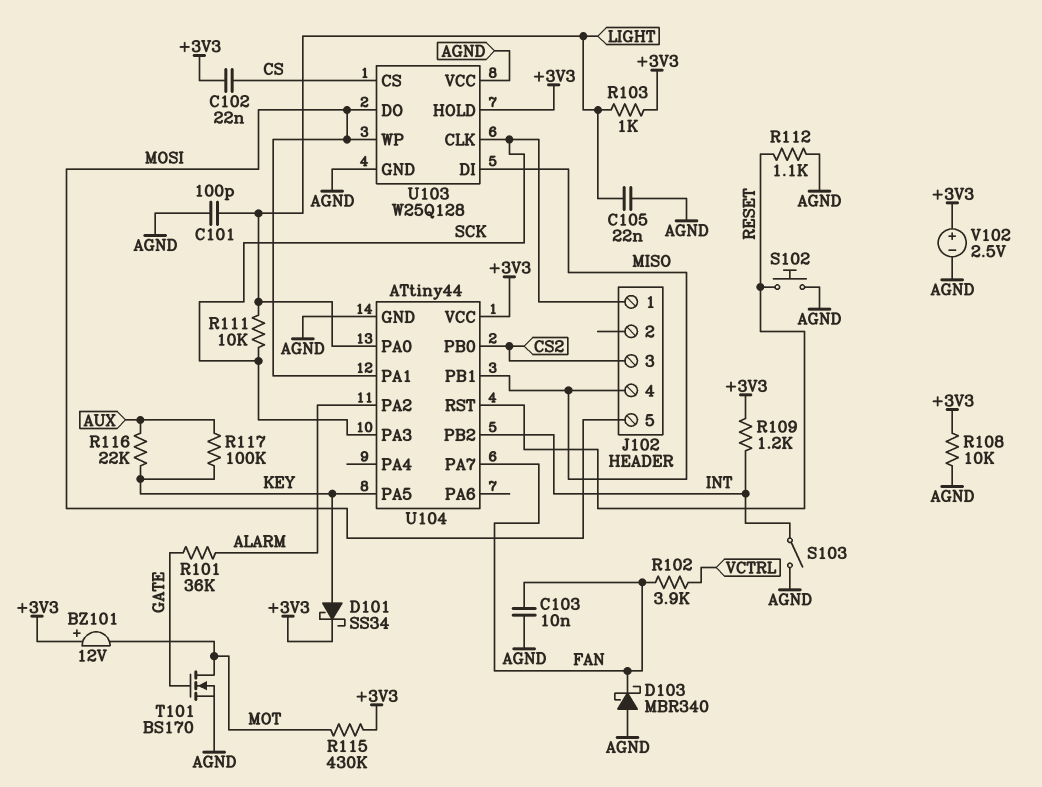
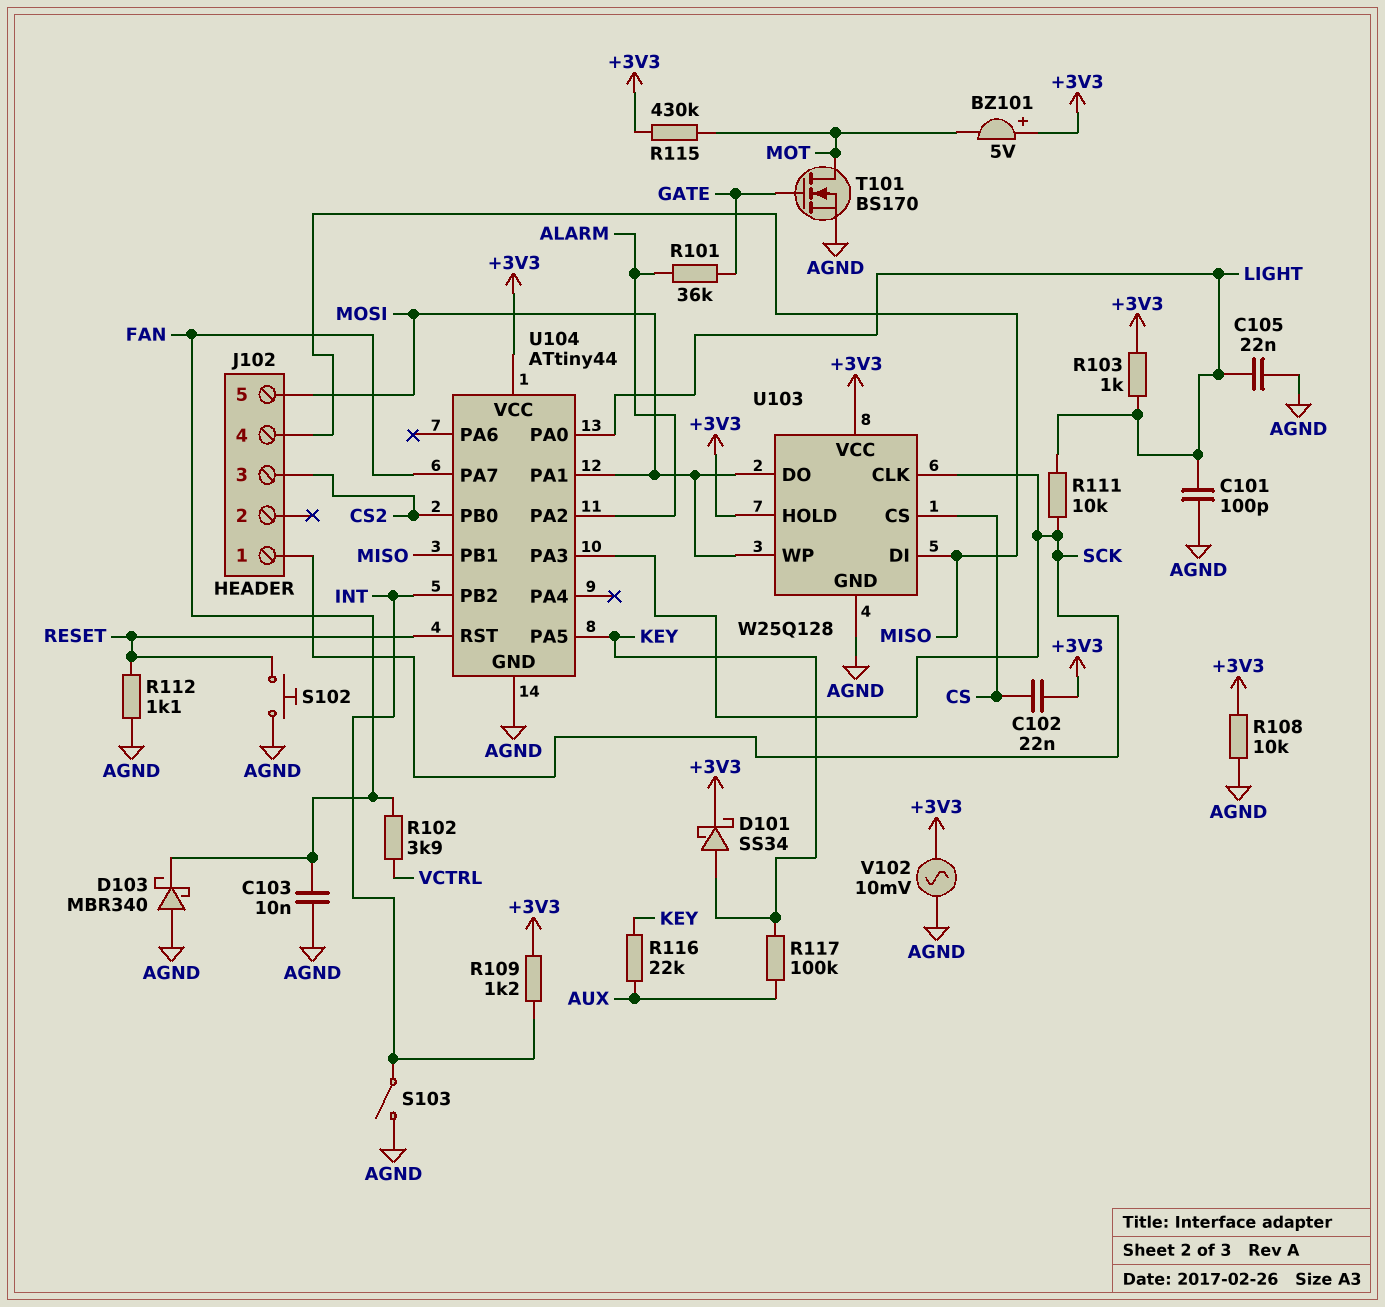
BZ101: buzzer 12V (plus +3V3, minus MOT) -> buzzer 5V (plus +3V3, minus MOT)
U103 pin VCC: AGND -> +3V3
V102: 2.5V (plus +3V3, minus AGND) -> AC 10mV (+3V3, AGND)

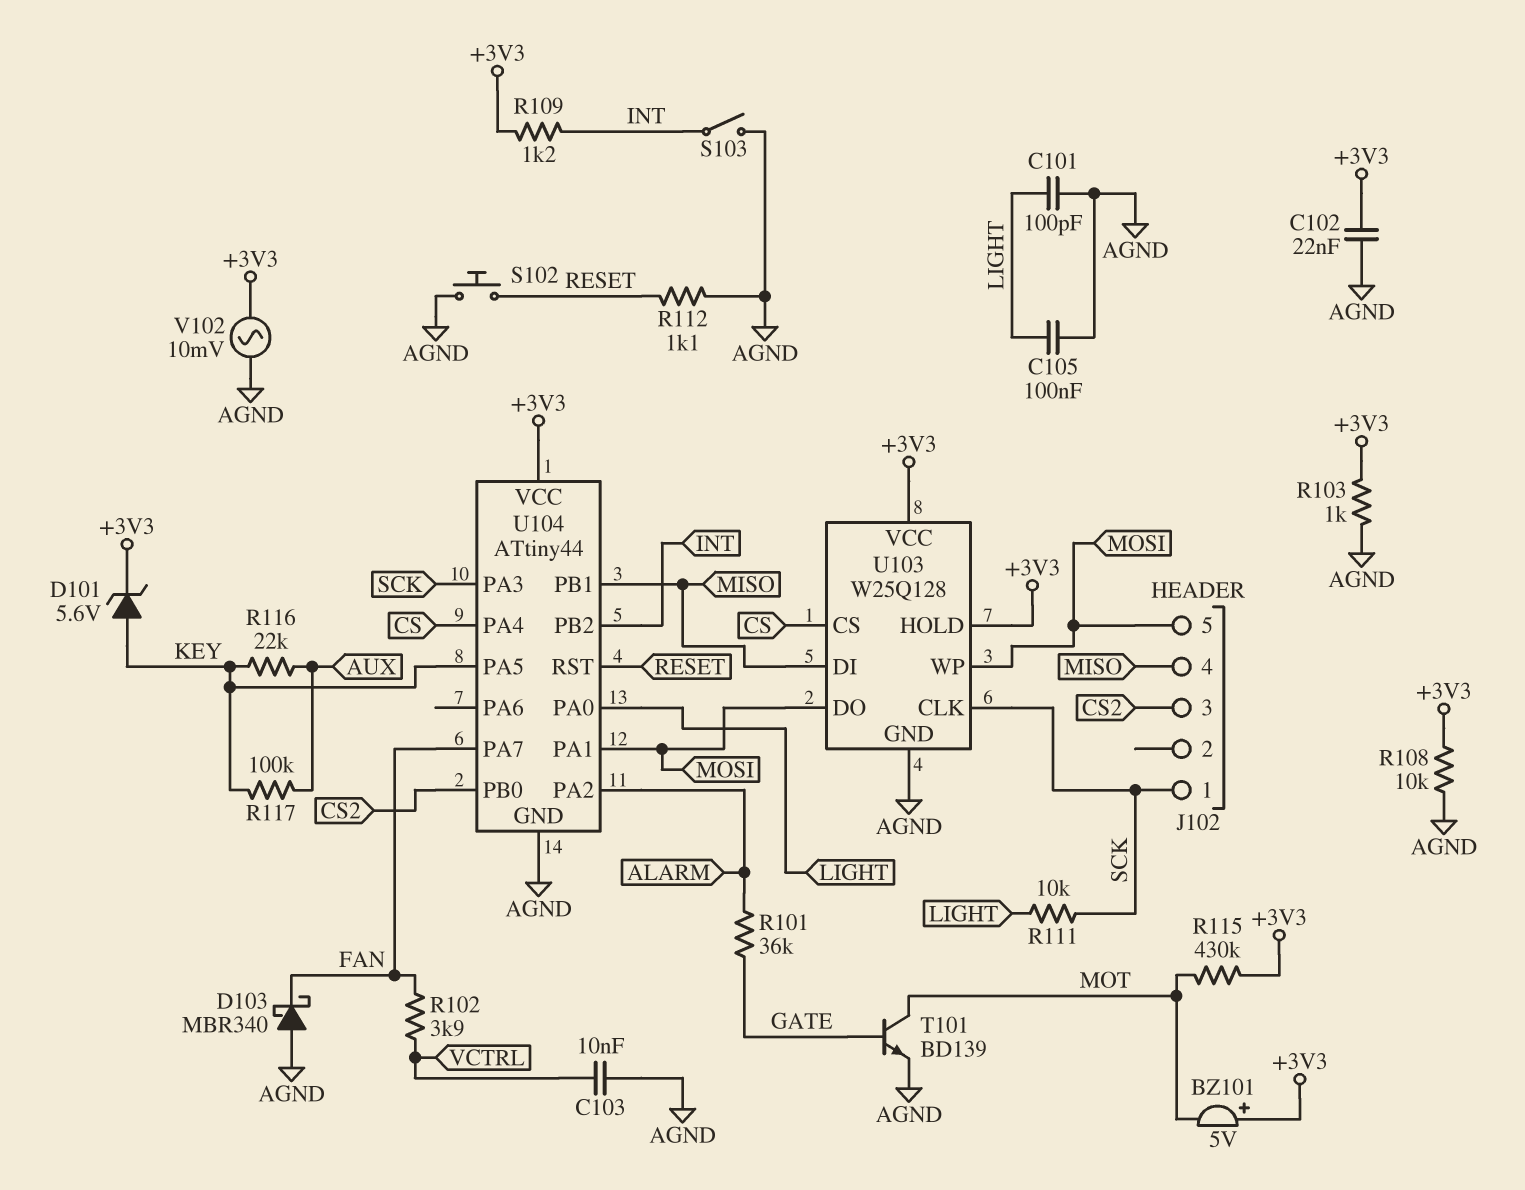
C102: 22nF (+3V3, CS) -> 22nF (+3V3, AGND)
C103: 10nF (AGND, FAN) -> 10nF (AGND, VCTRL)
C105: 22nF (AGND, LIGHT) -> 100nF (AGND, LIGHT)
D101: schottky SS34 (A KEY, K +3V3) -> zener 5.6V (A KEY, K +3V3)
R103: 1k (+3V3, LIGHT) -> 1k (+3V3, AGND)
T101: NMOS BS170 (G GATE, D MOT, S AGND) -> NPN BD139 (B GATE, C MOT, E AGND)
U104 pin PA4: none -> CS

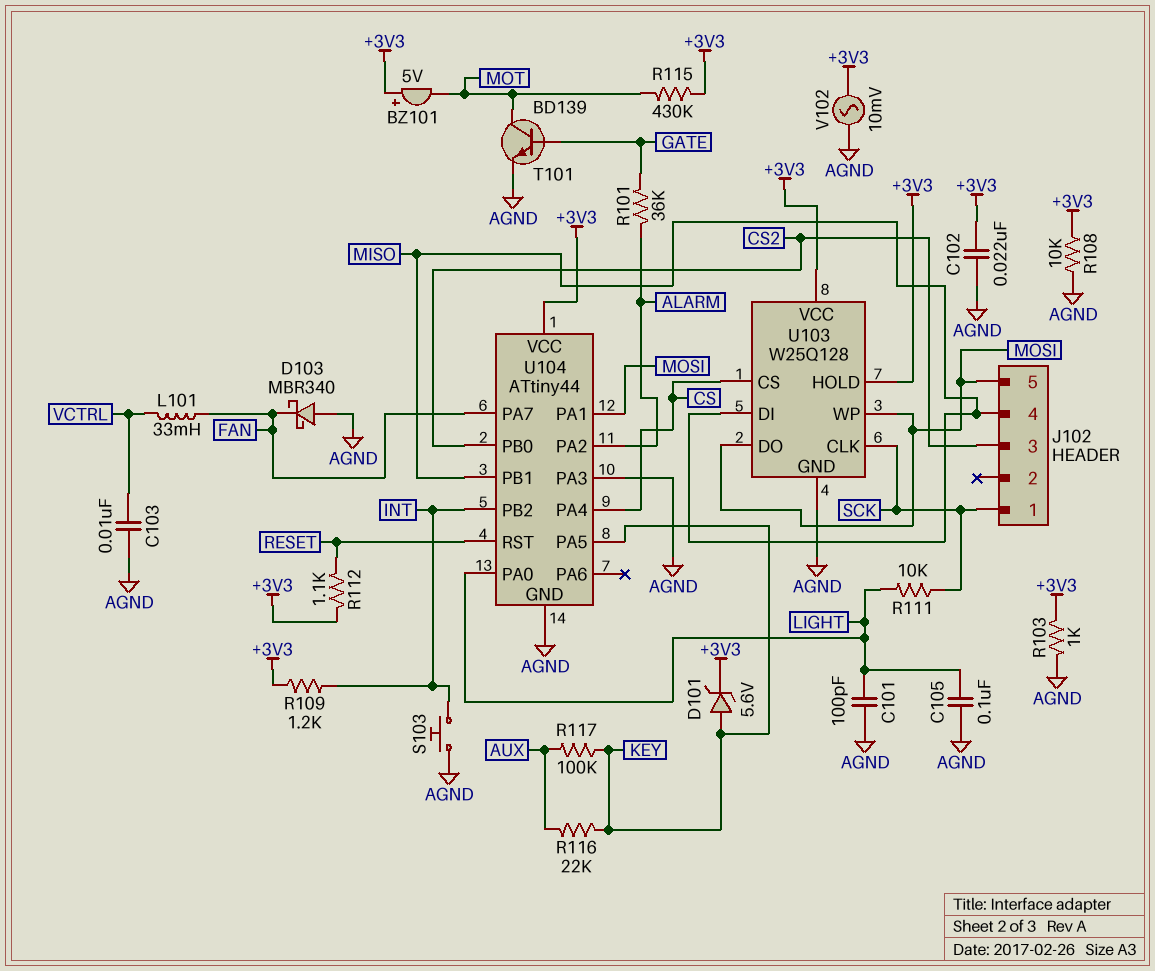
L101: none -> 33mH (FAN, VCTRL)
R102: 3.9k (FAN, VCTRL) -> none
R112: 1.1k (AGND, RESET) -> 1.1k (+3V3, RESET)
S102: button (AGND, RESET) -> none
S103: switch (AGND, INT) -> button (AGND, INT)
U104 pin PA3: SCK -> AGND

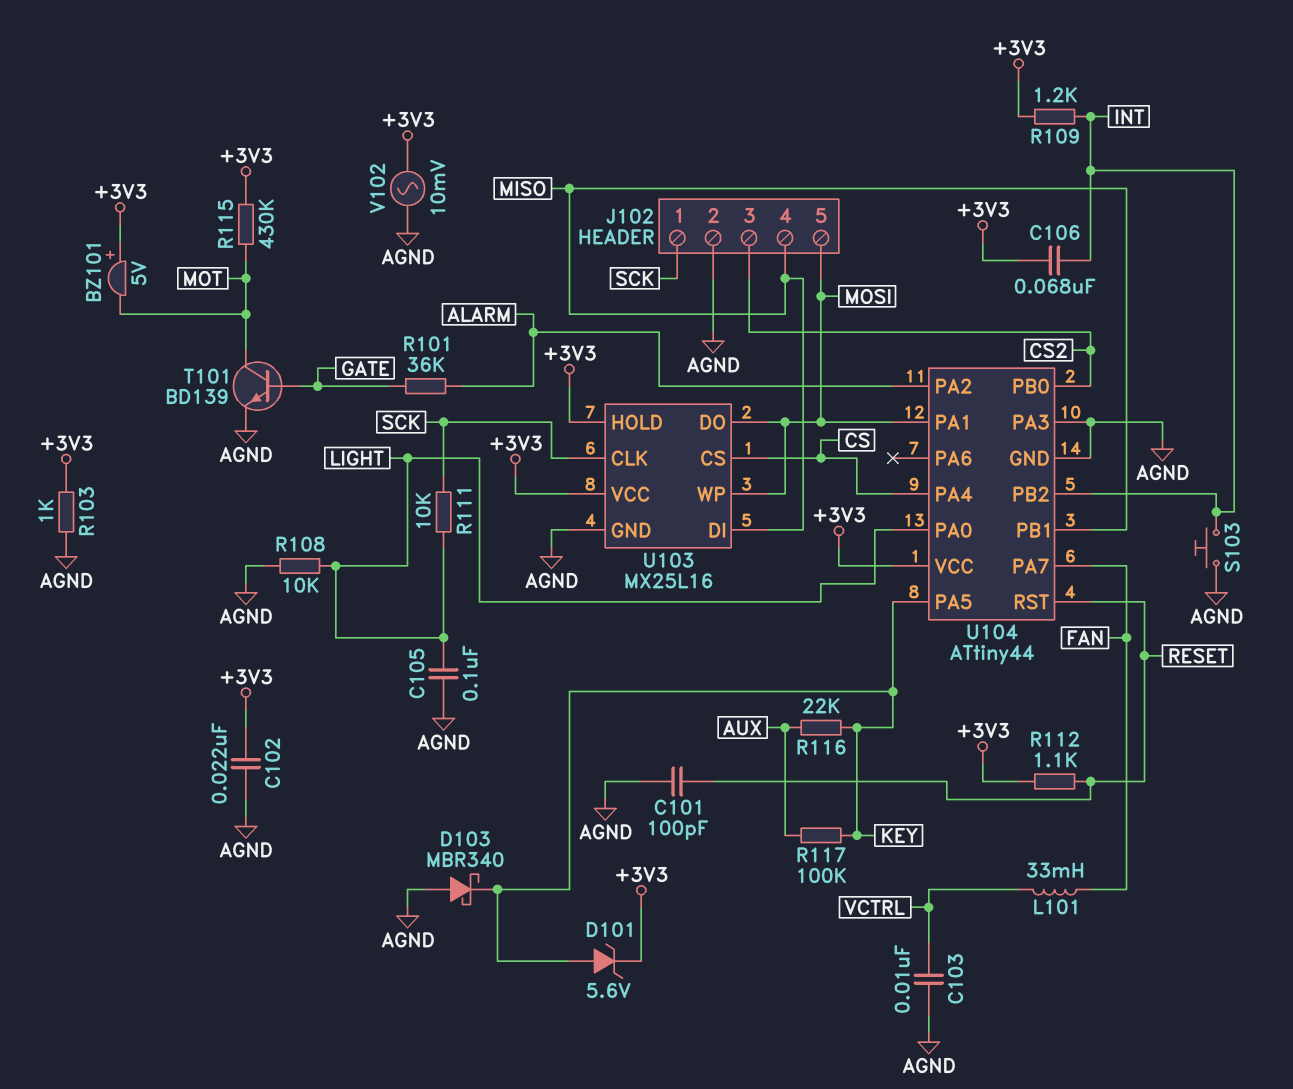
C101: 100pF (AGND, LIGHT) -> 100pF (AGND, RESET)
C106: none -> 68nF (+3V3, INT)
D103: schottky MBR340 (A AGND, K FAN) -> schottky MBR340 (A AGND, K KEY)
J102 pin 2: none -> AGND
R108: 10k (+3V3, AGND) -> 10k (AGND, LIGHT)
U103: W25Q128 -> MX25L16

